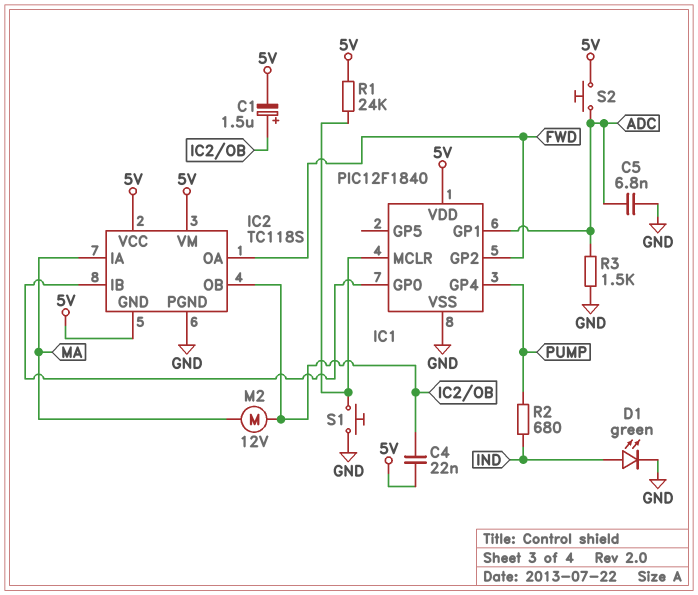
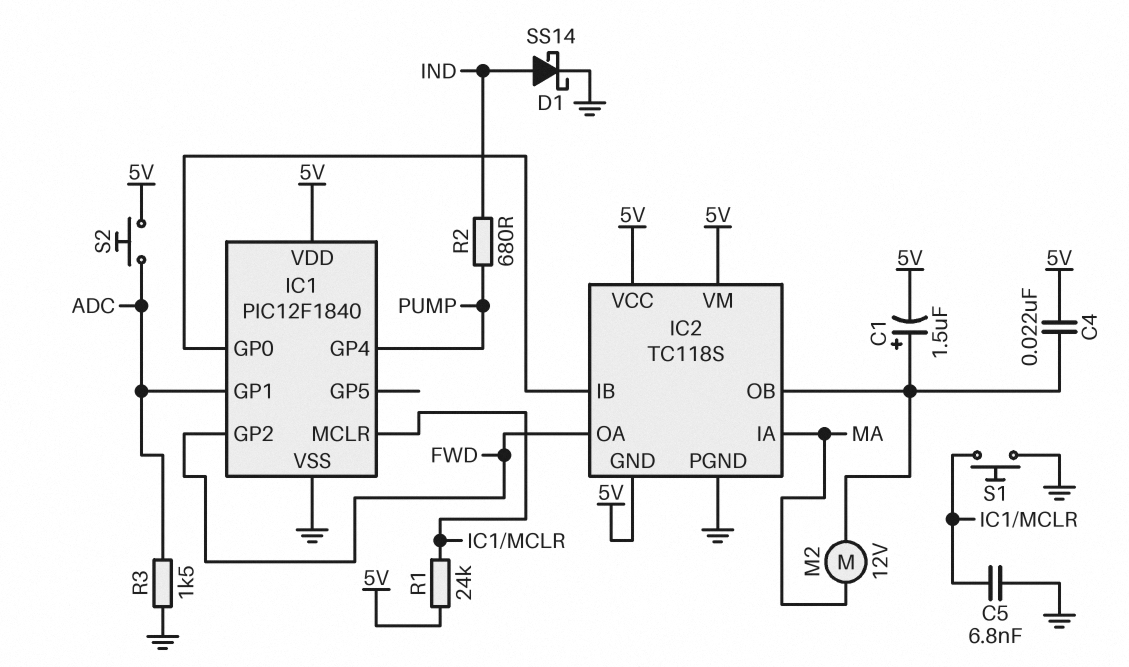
C5: 6.8nF (ADC, GND) -> 6.8nF (GND, IC1/MCLR)
D1: LED green (A IND, K GND) -> schottky SS14 (A IND, K GND)

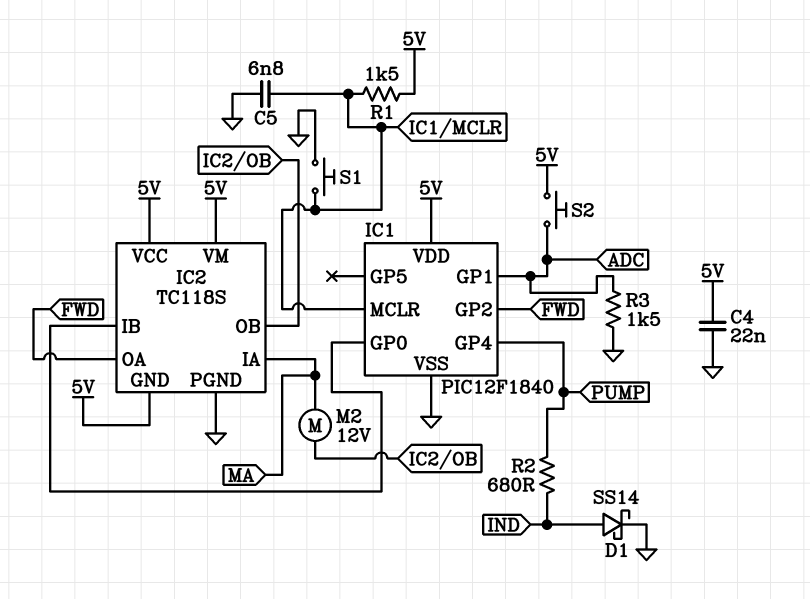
C1: 1.5uF (plus IC2/OB, minus 5V) -> none
C4: 22nF (5V, IC2/OB) -> 22nF (5V, GND)
R1: 24k (5V, IC1/MCLR) -> 1.5k (5V, IC1/MCLR)

